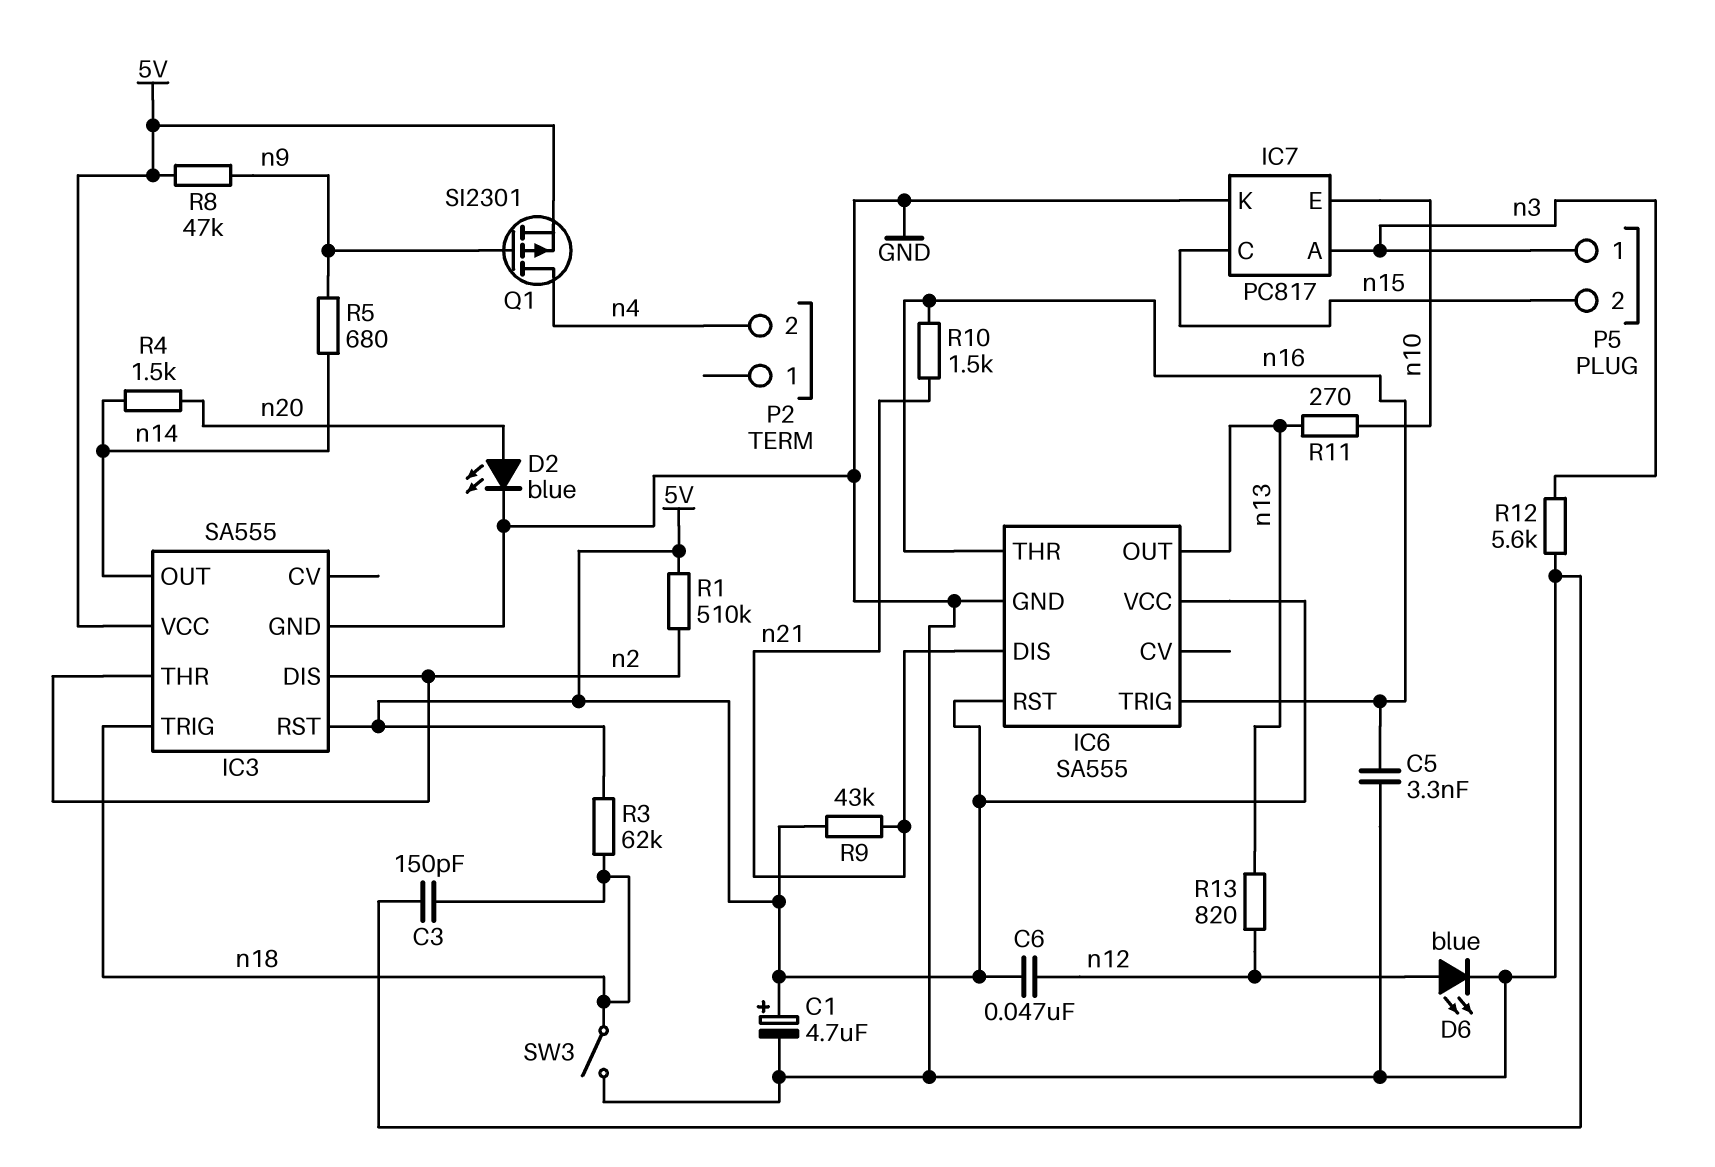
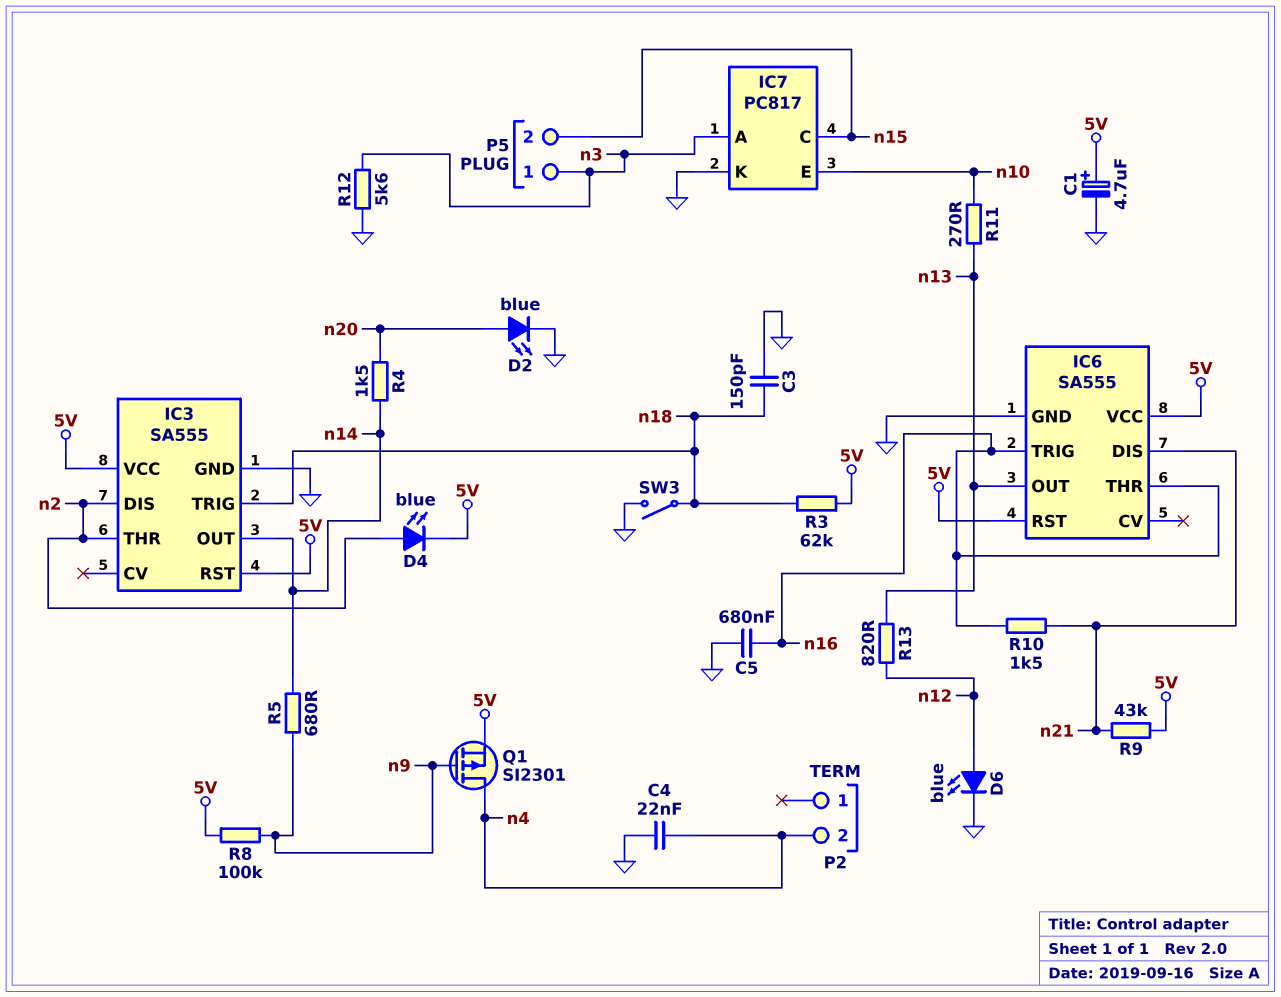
C4: none -> 22nF (GND, n4)
C5: 3.3nF (GND, n16) -> 680nF (GND, n16)
C6: 47nF (5V, n12) -> none
D4: none -> LED blue (A n2, K 5V)
R1: 510k (5V, n2) -> none
R8: 47k (5V, n9) -> 100k (5V, n9)

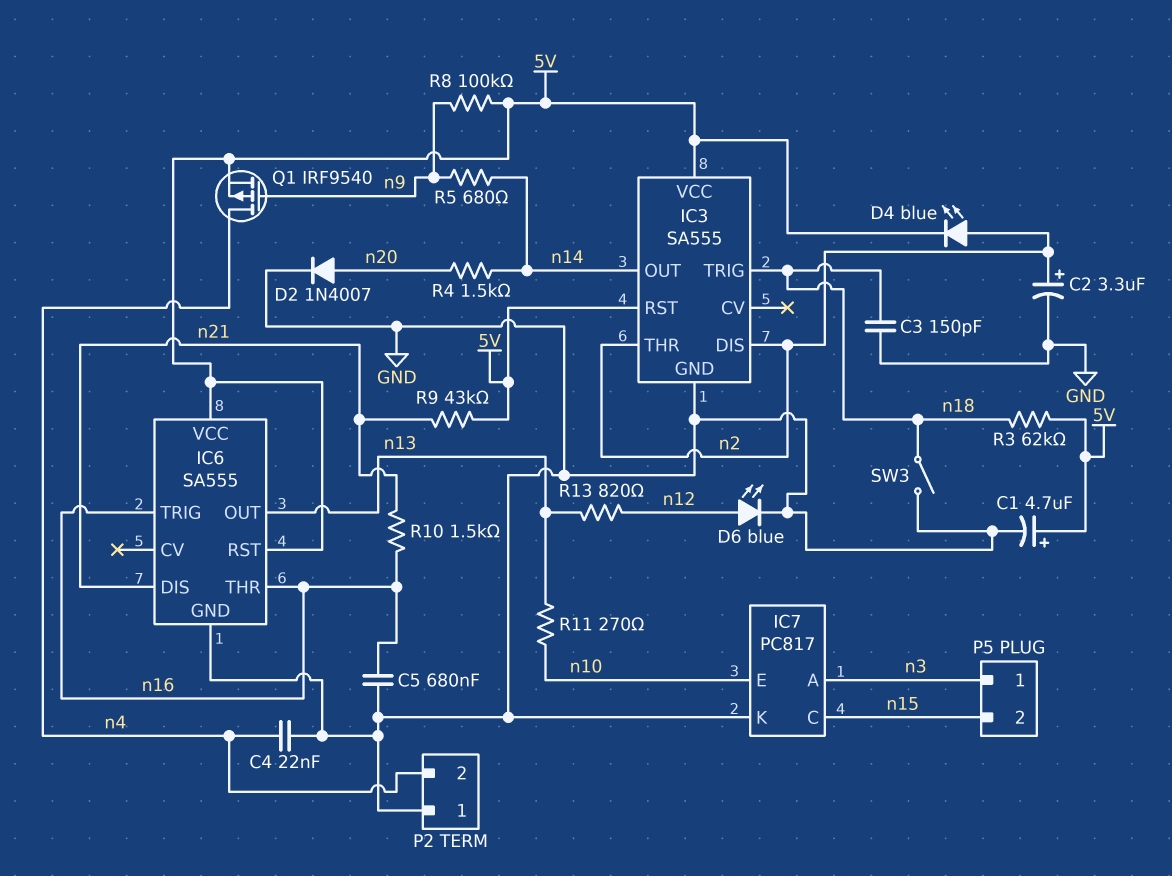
C2: none -> 3.3uF (plus n2, minus GND)
D2: LED blue (A n20, K GND) -> diode 1N4007 (A n20, K GND)
P2 pin 1: none -> GND
Q1: PMOS SI2301 (G n9, D n4, S 5V) -> PMOS IRF9540 (G n9, D n4, S 5V)
R12: 5.6k (GND, n3) -> none

